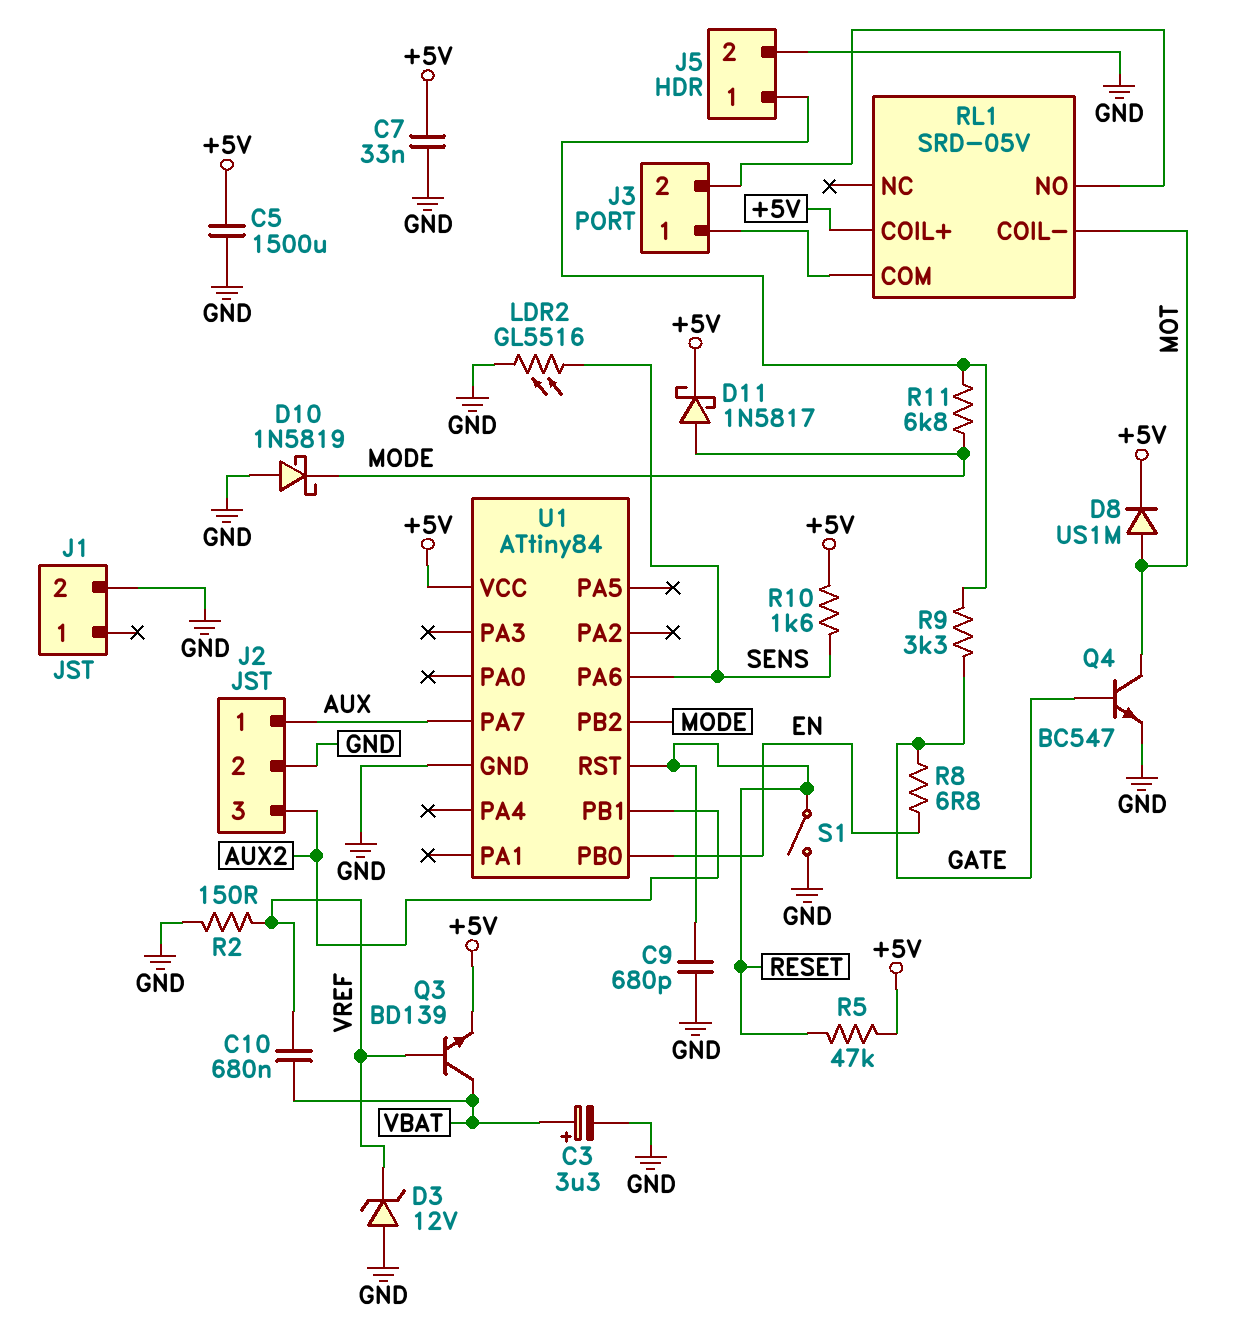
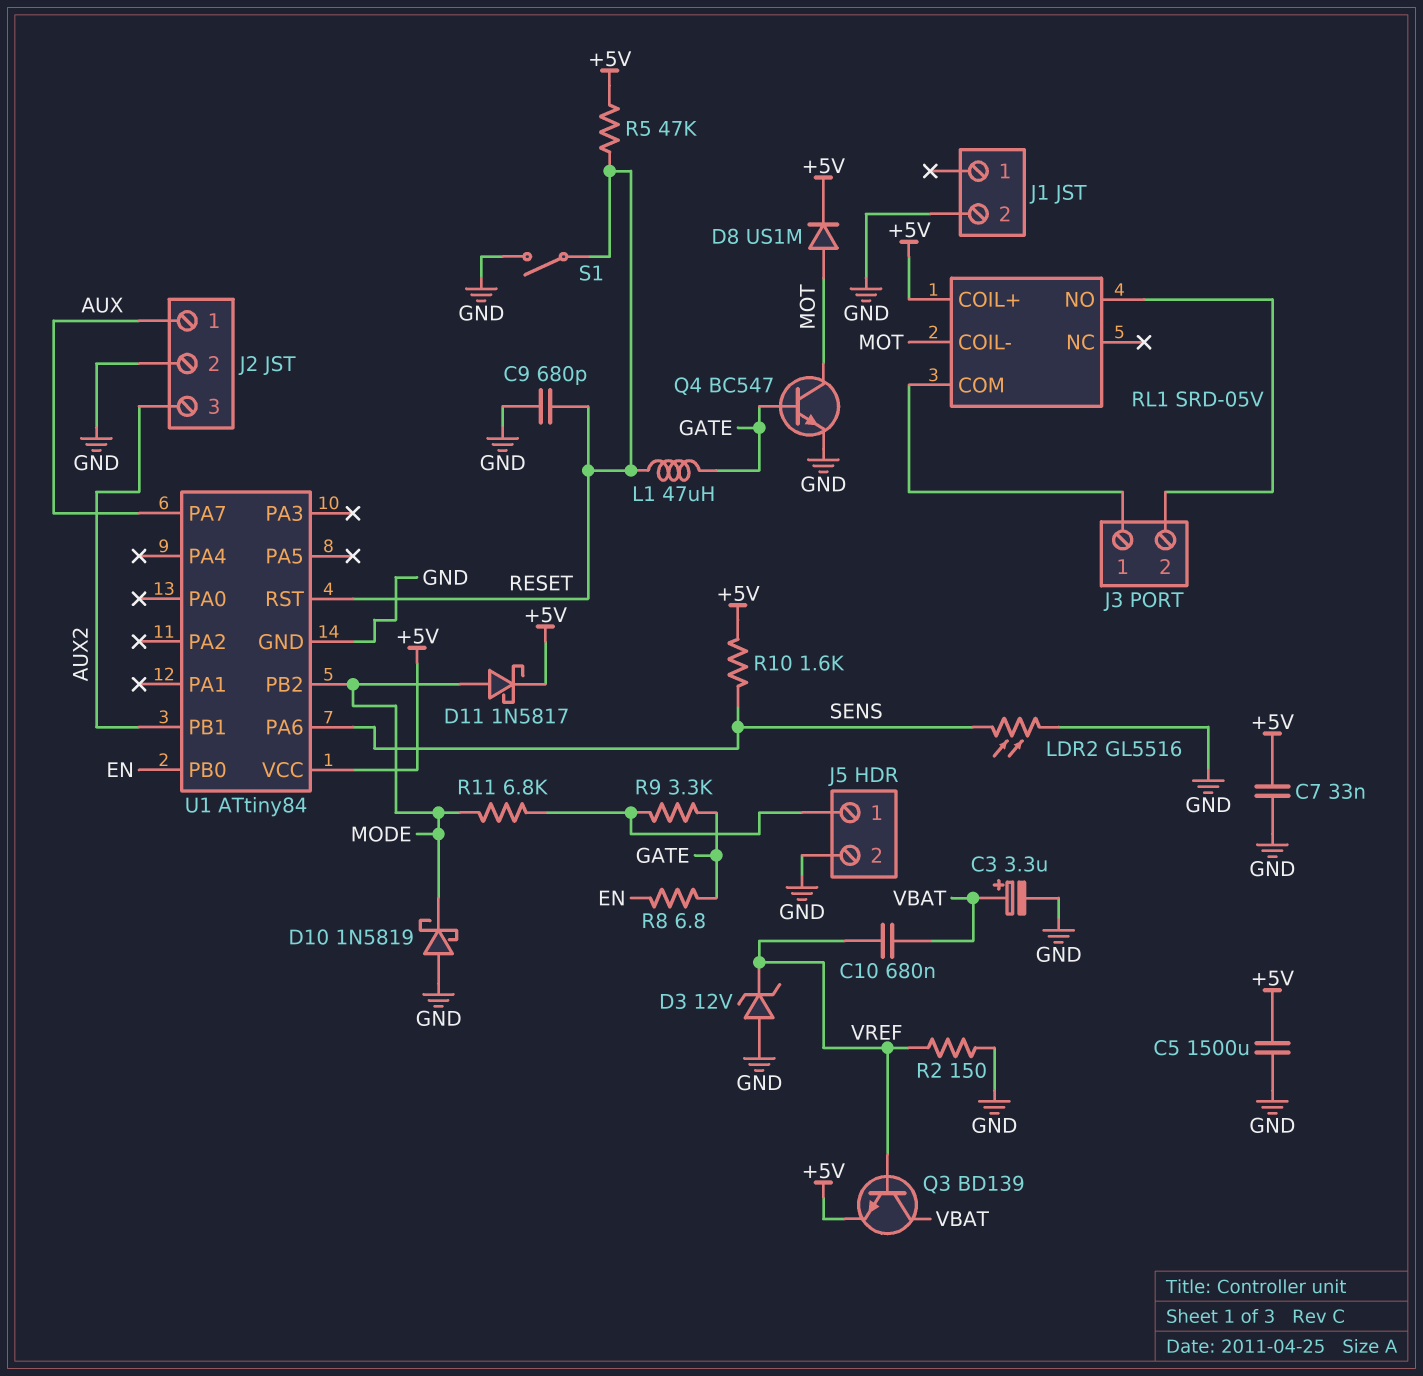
L1: none -> 47uH (GATE, RESET)

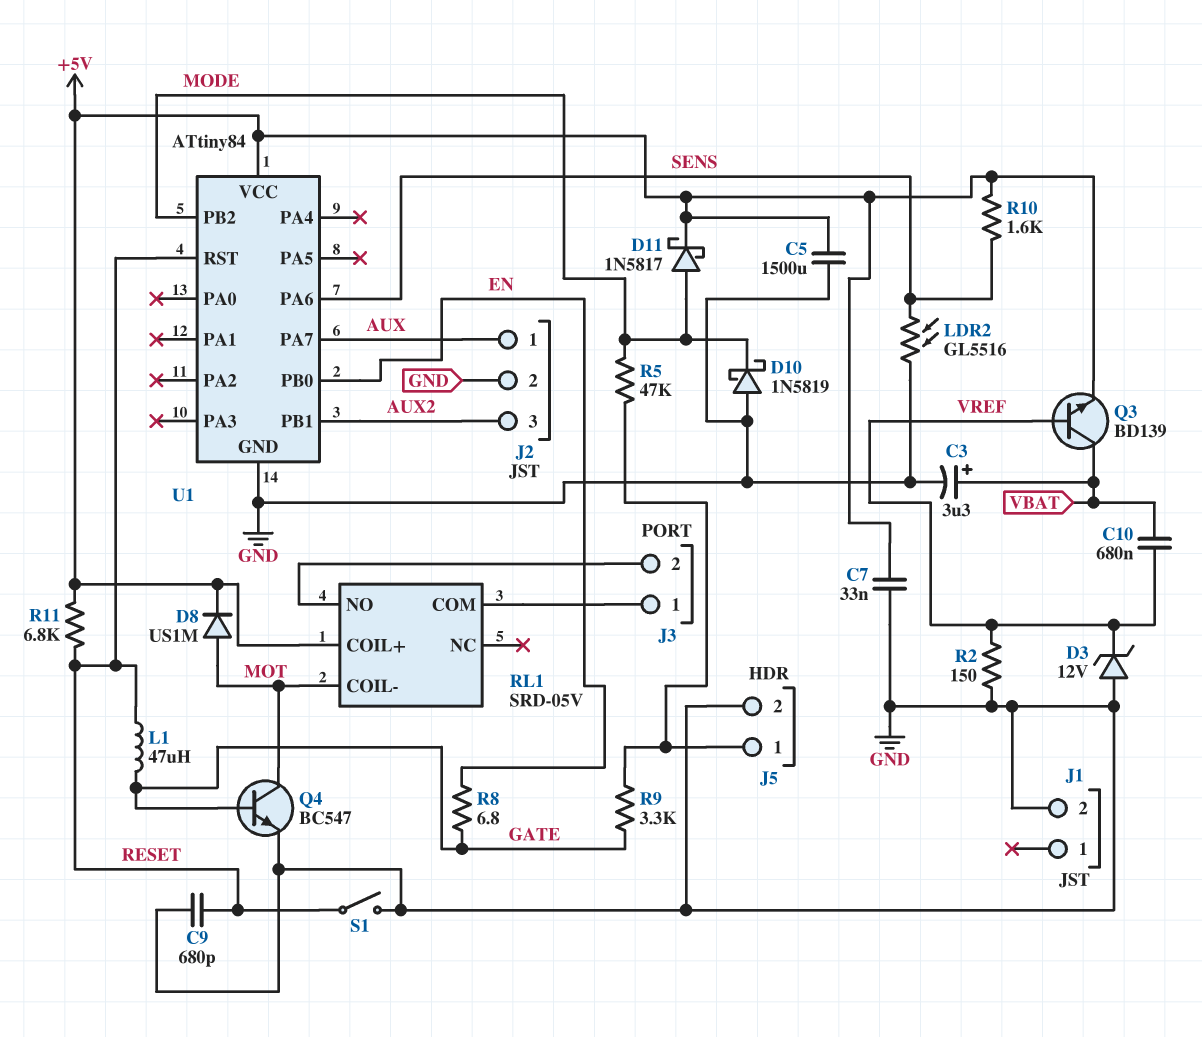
R5: 47k (+5V, RESET) -> 47k (J5/1, MODE)
R11: 6.8k (J5/1, MODE) -> 6.8k (+5V, RESET)

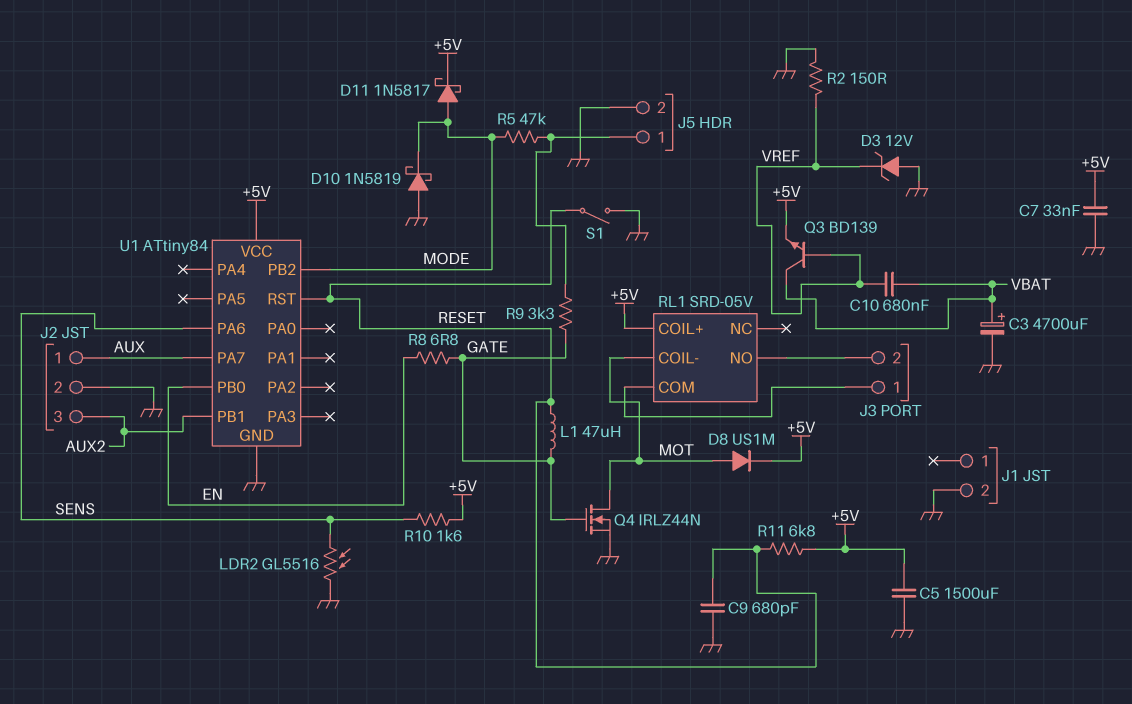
C3: 3.3uF (plus VBAT, minus GND) -> 4700uF (plus VBAT, minus GND)
Q4: NPN BC547 (B GATE, C MOT, E GND) -> NMOS IRLZ44N (G GATE, D MOT, S GND)

